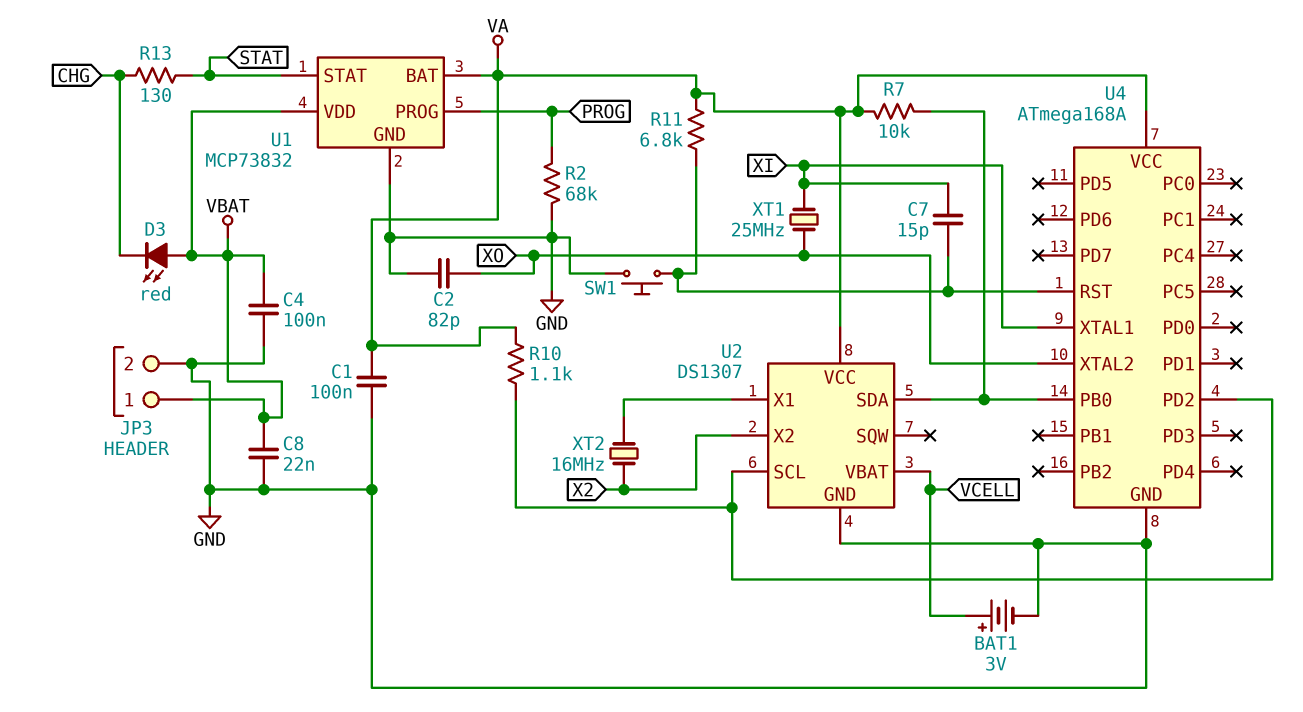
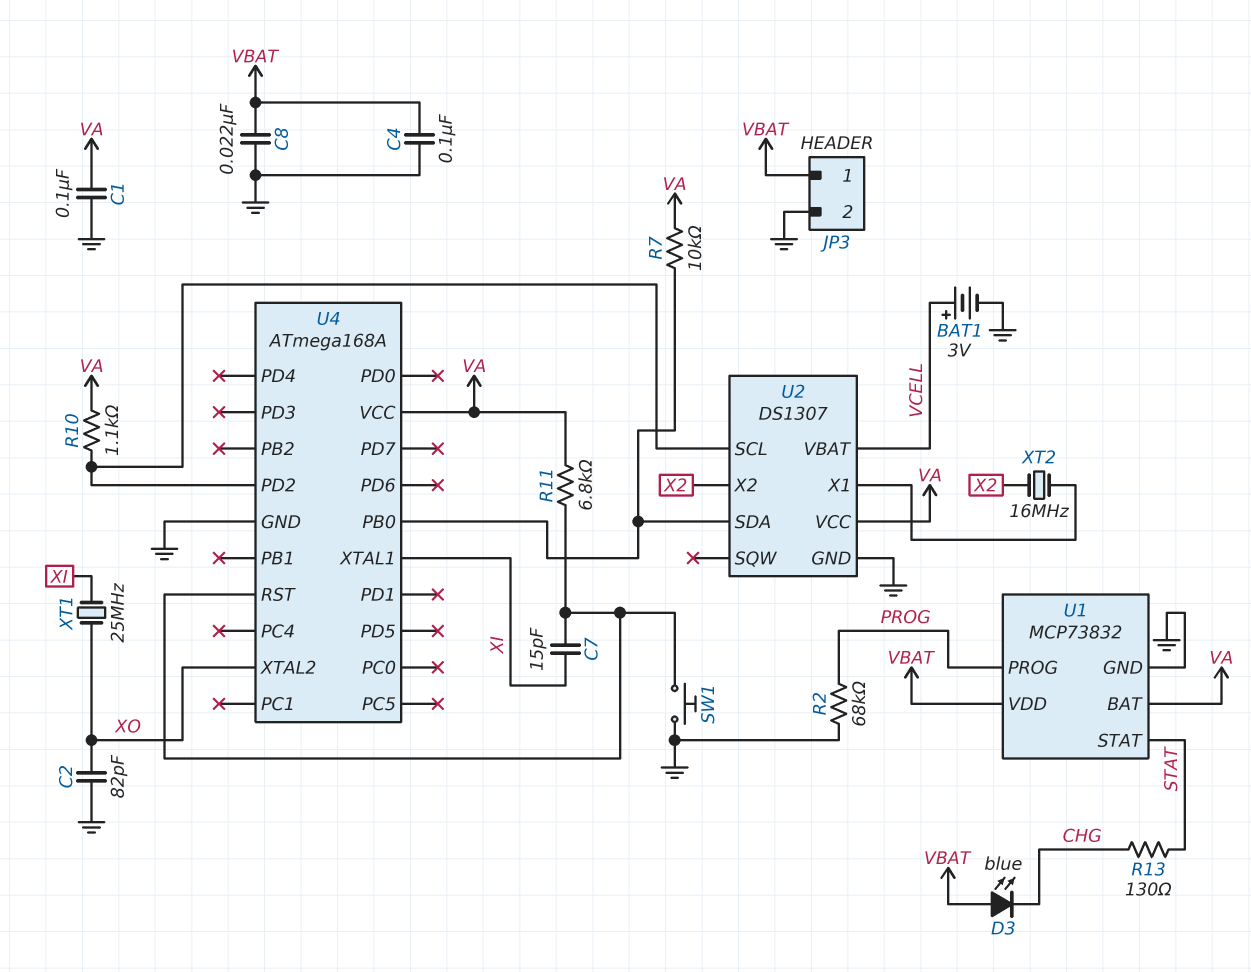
D3: LED red (A VBAT, K CHG) -> LED blue (A VBAT, K CHG)

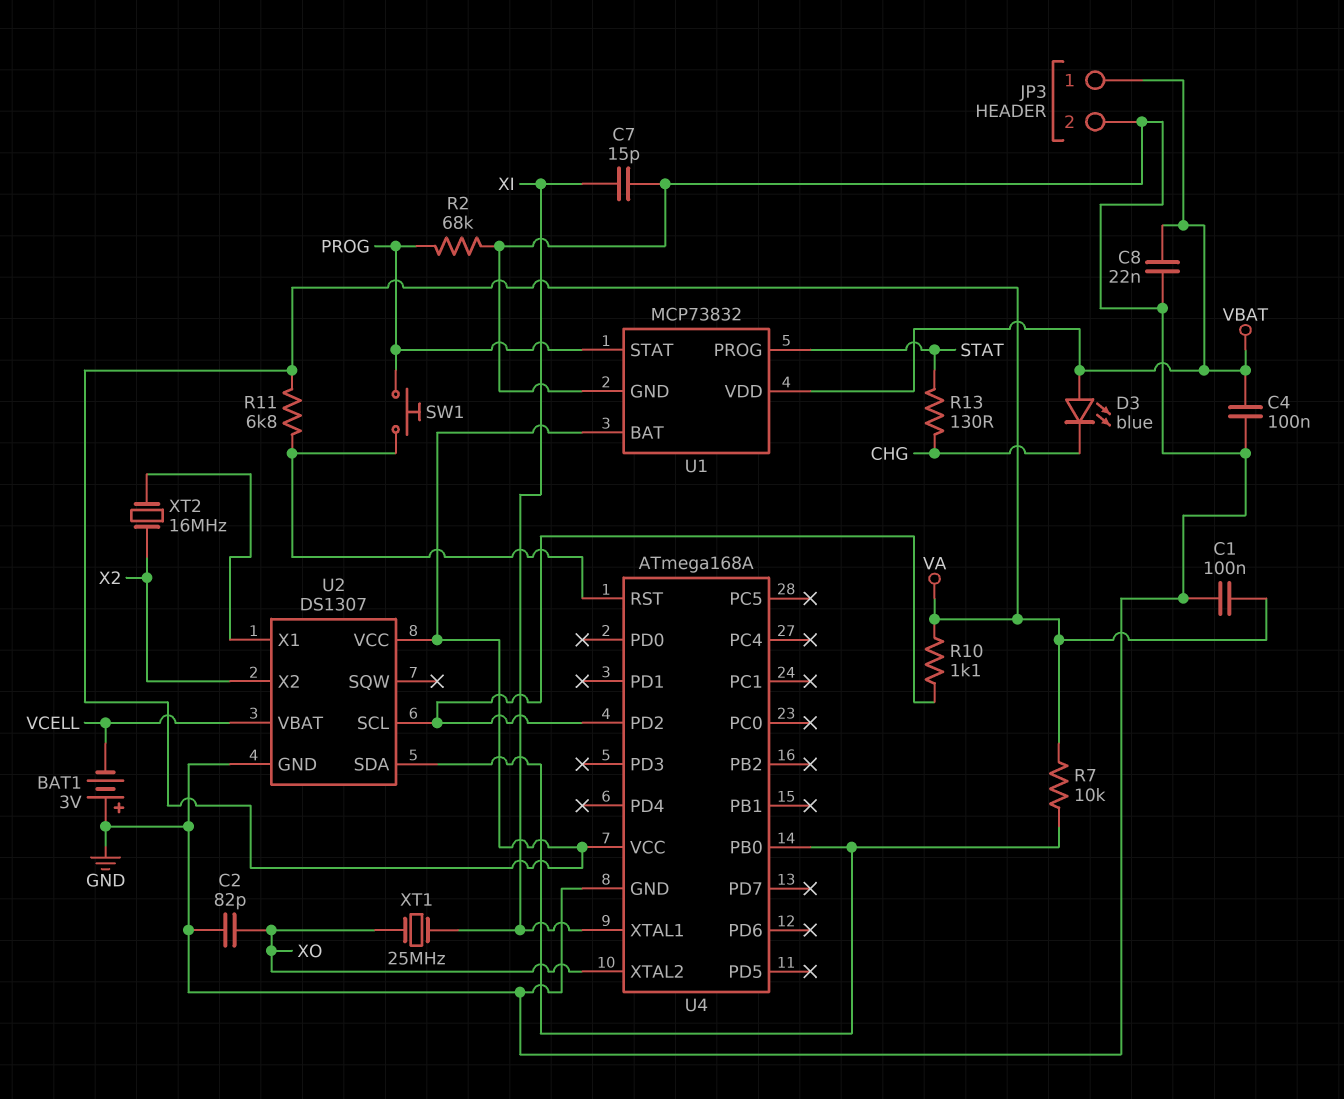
BAT1: 3V (plus VCELL, minus GND) -> 3V (plus GND, minus VCELL)
C7: 15pF (U4/RST, XI) -> 15pF (GND, XI)
SW1: button (GND, U4/RST) -> button (PROG, U4/RST)
U1 pin PROG: PROG -> STAT
U1 pin STAT: STAT -> PROG

